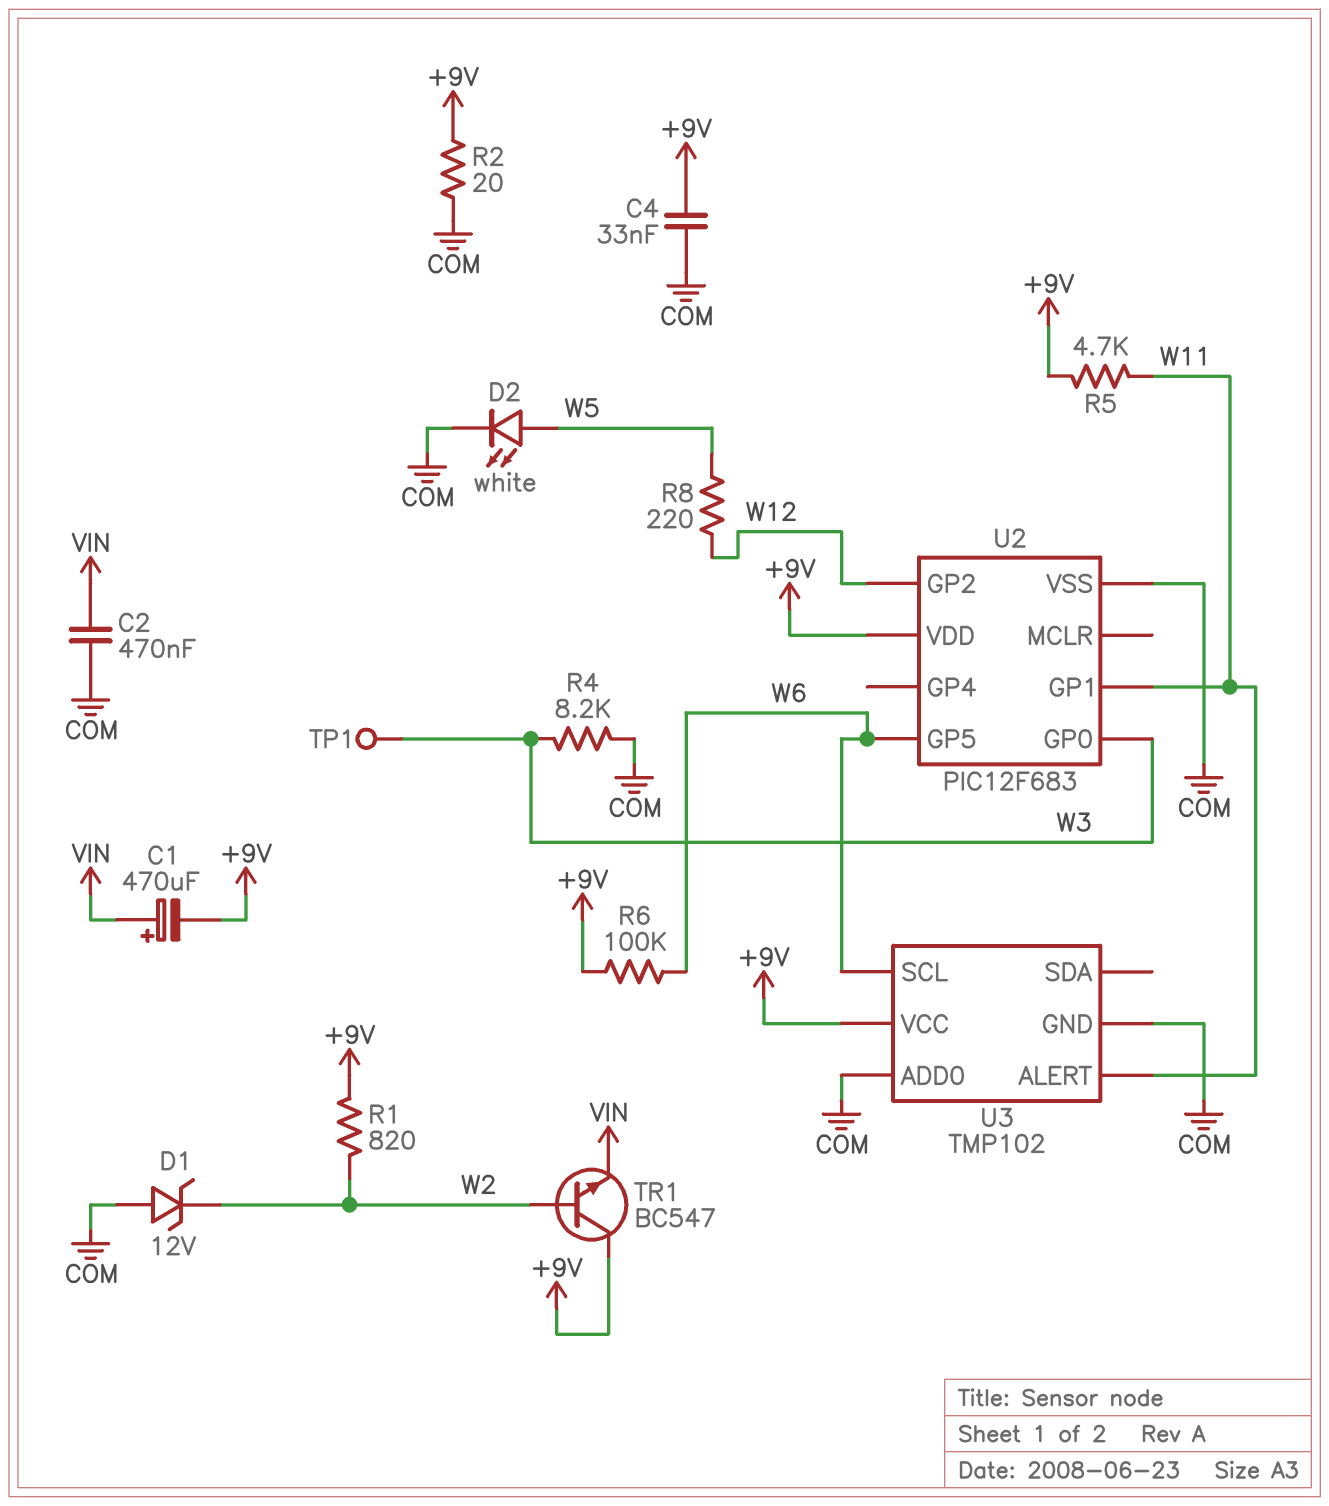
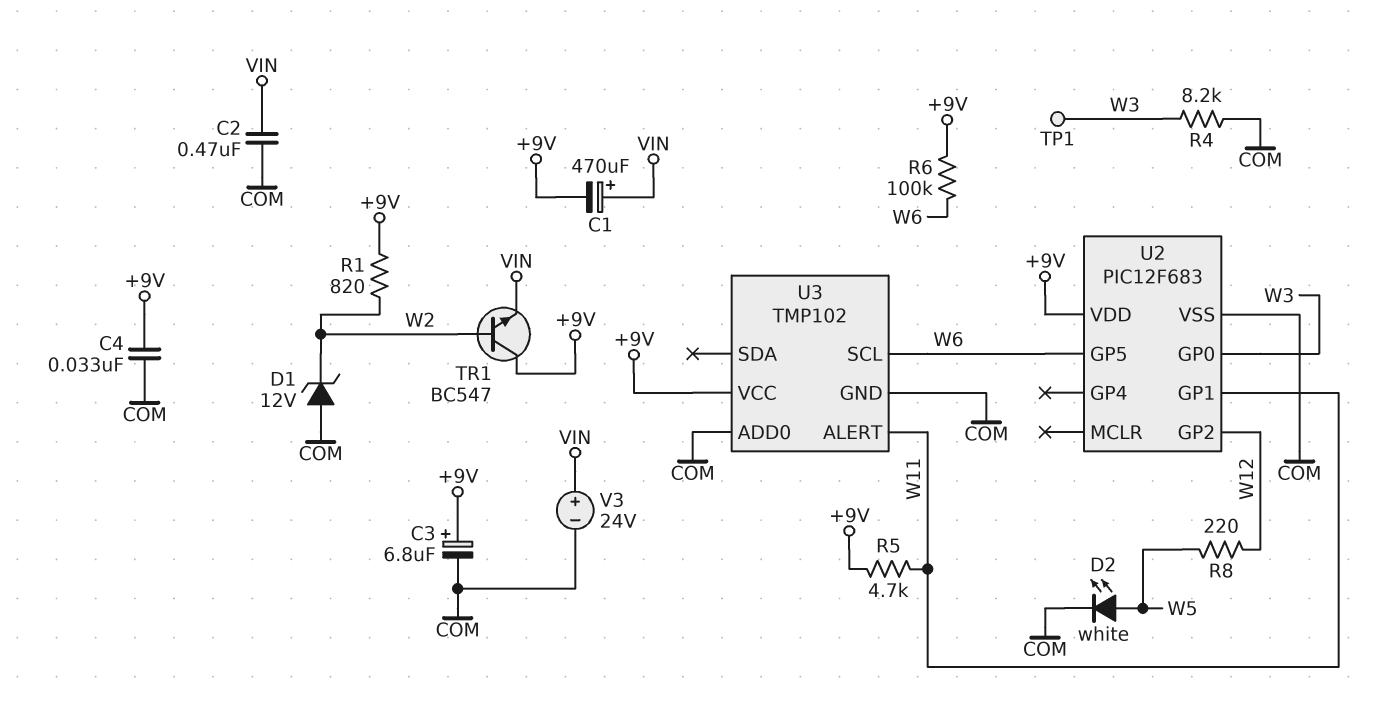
C3: none -> 6.8uF (plus +9V, minus COM)
R2: 20 (+9V, COM) -> none
V3: none -> 24V (plus VIN, minus COM)

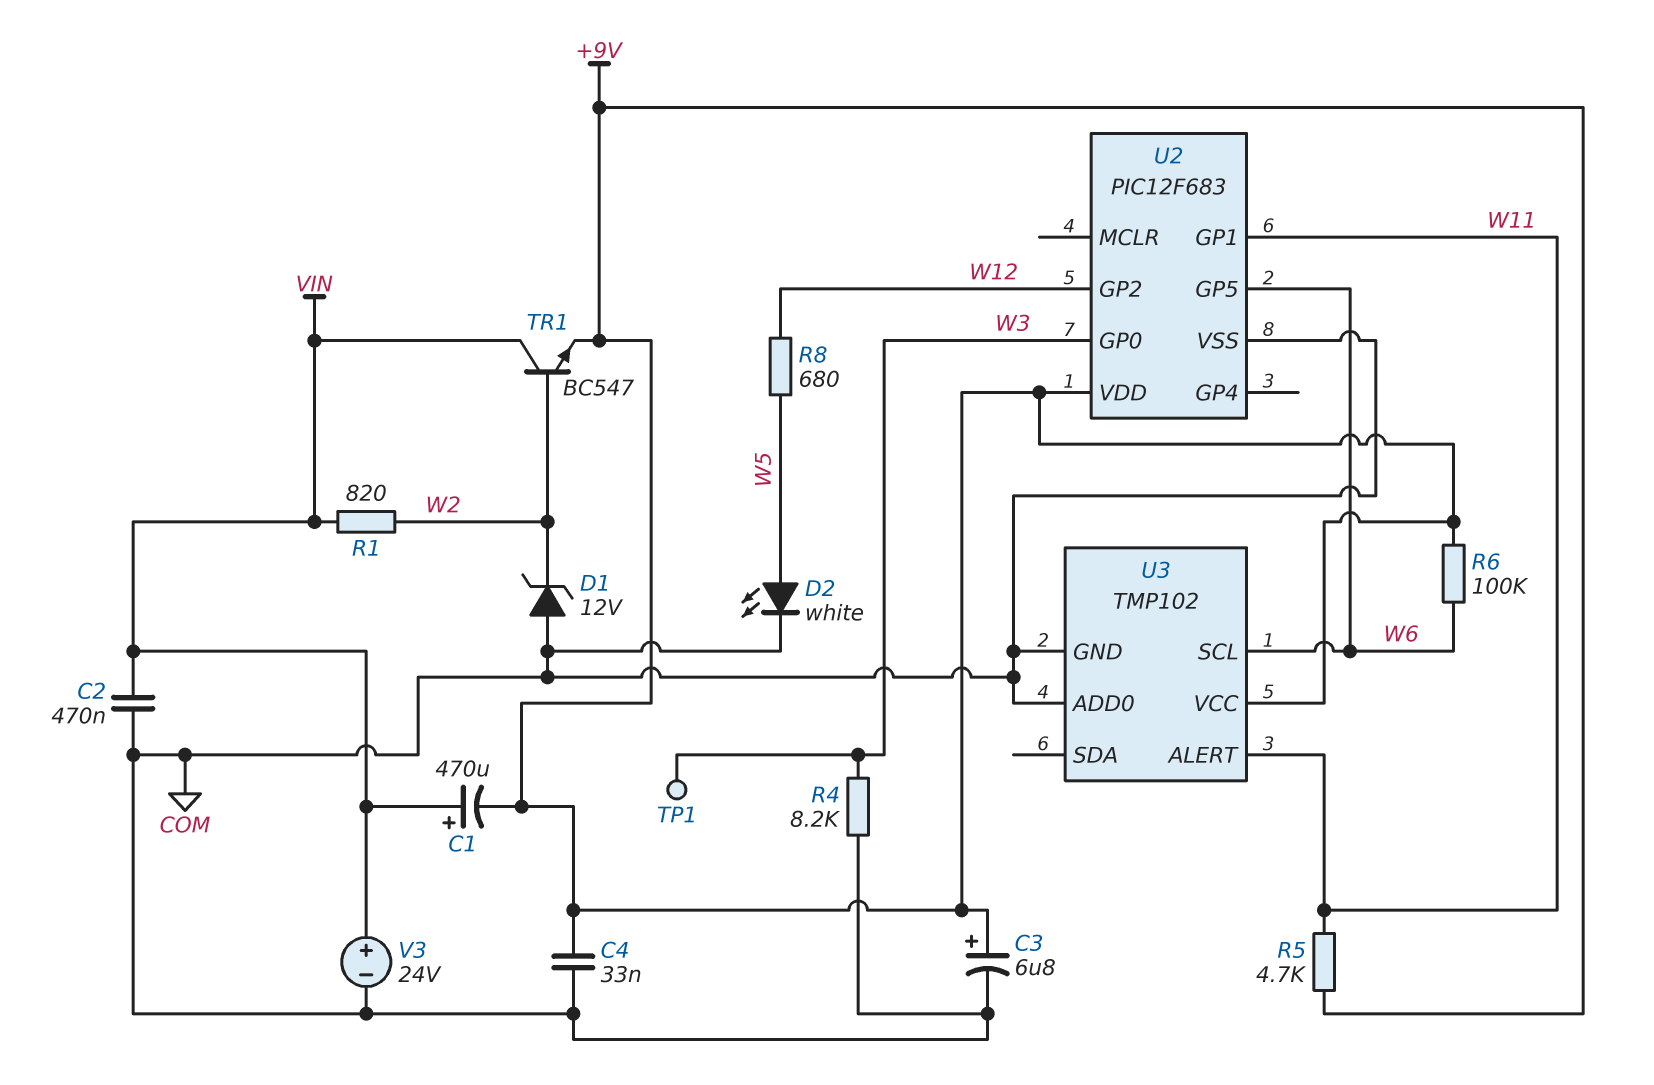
R1: 820 (+9V, W2) -> 820 (VIN, W2)
R8: 220 (W5, W12) -> 680 (W5, W12)
TR1: NPN BC547 (B W2, C +9V, E VIN) -> NPN BC547 (B W2, C VIN, E +9V)

